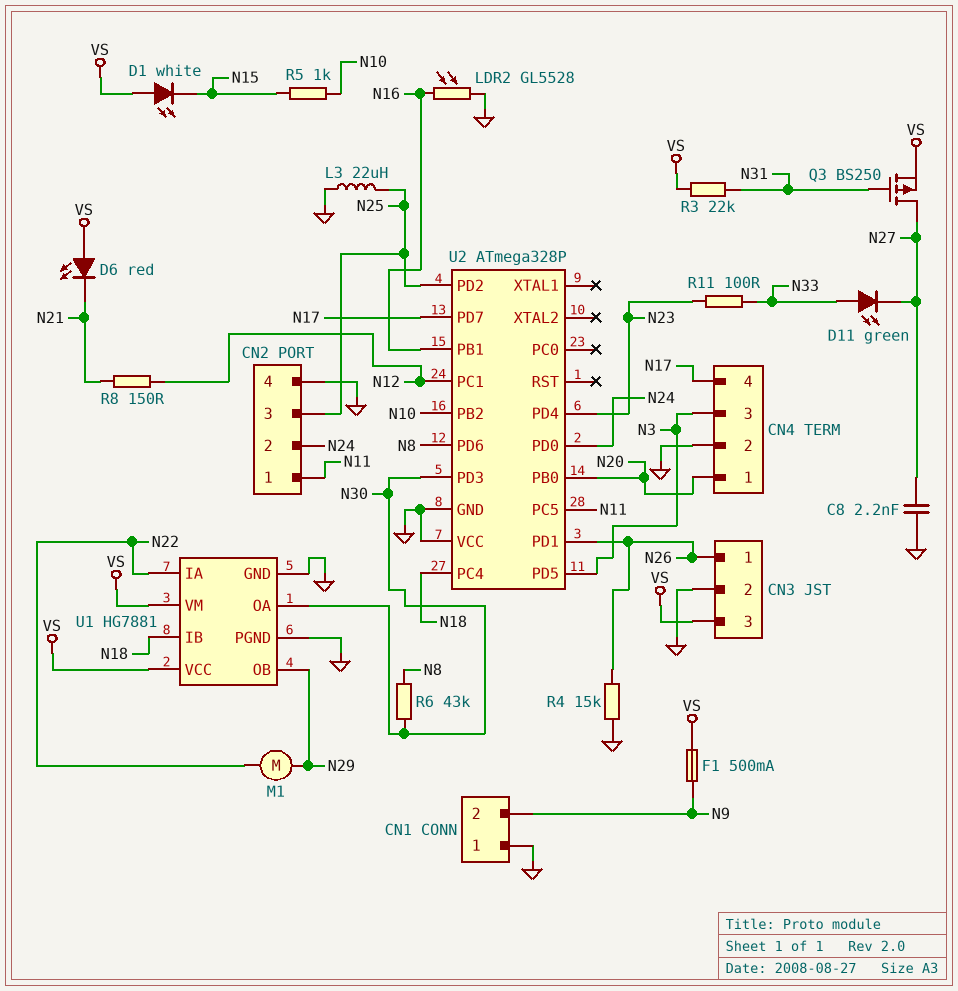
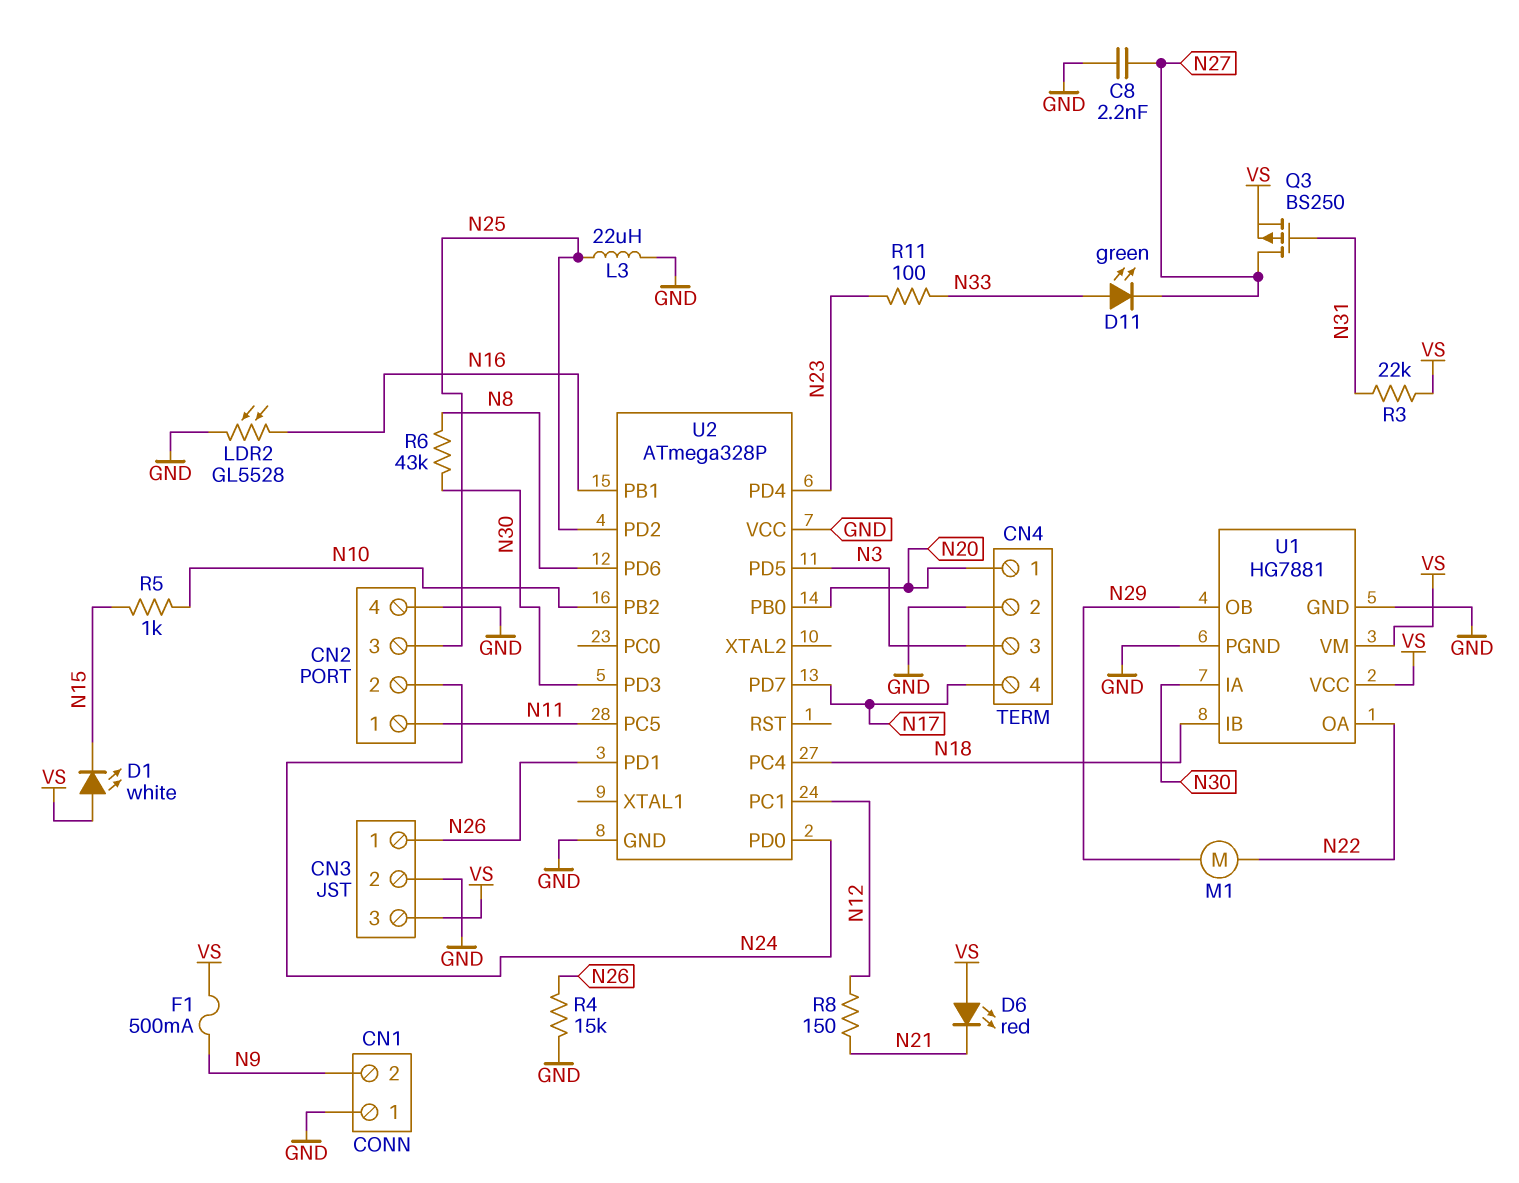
U1 pin IA: N22 -> N30
U1 pin OA: N30 -> N22

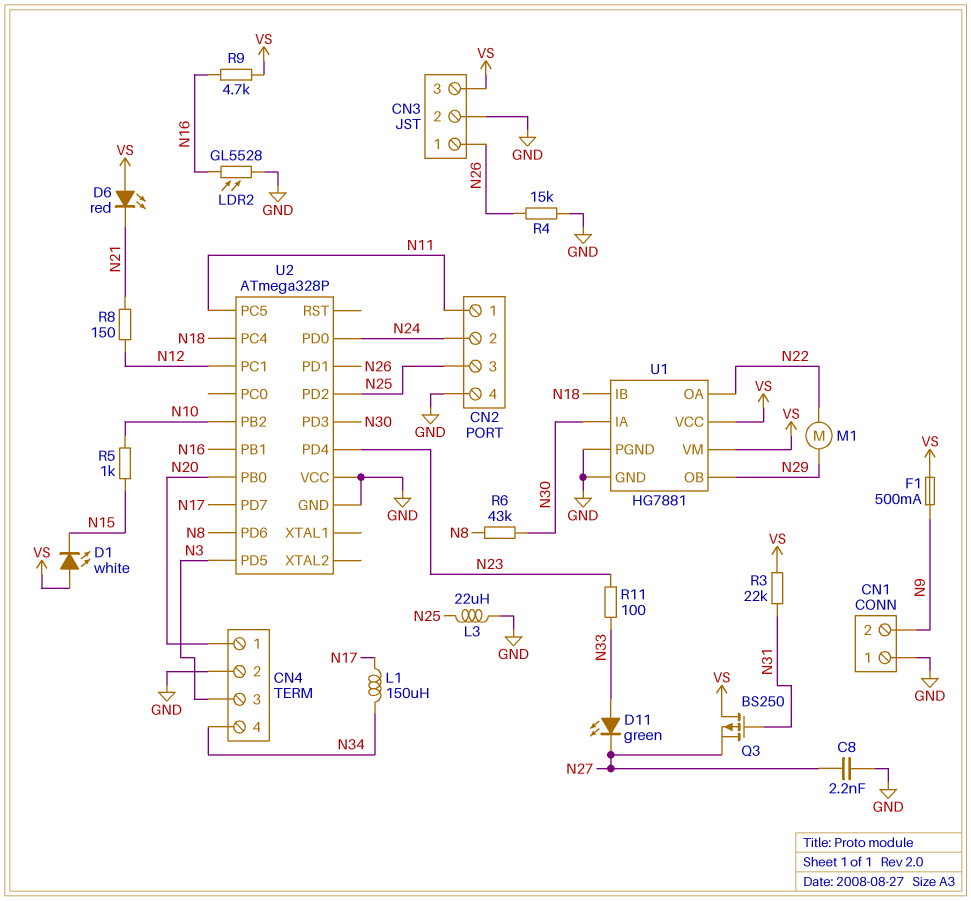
CN4 pin 4: N17 -> N34
L1: none -> 150uH (N17, N34)
Q3: PMOS BS250 (G N31, D N27, S VS) -> PMOS BS250 (G N31, D VS, S N27)
R9: none -> 4.7k (N16, VS)

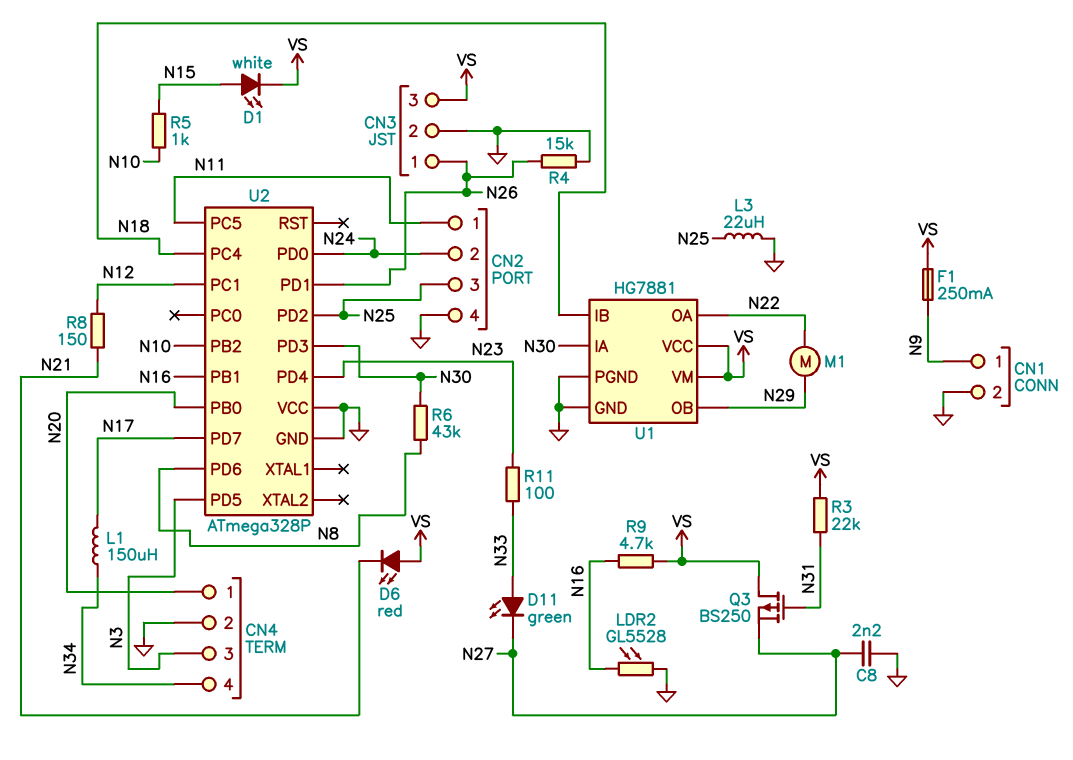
CN1 pin 1: GND -> N9
CN1 pin 2: N9 -> GND
D1: LED white (A VS, K N15) -> LED white (A N15, K VS)
F1: 500mA (N9, VS) -> 250mA (N9, VS)

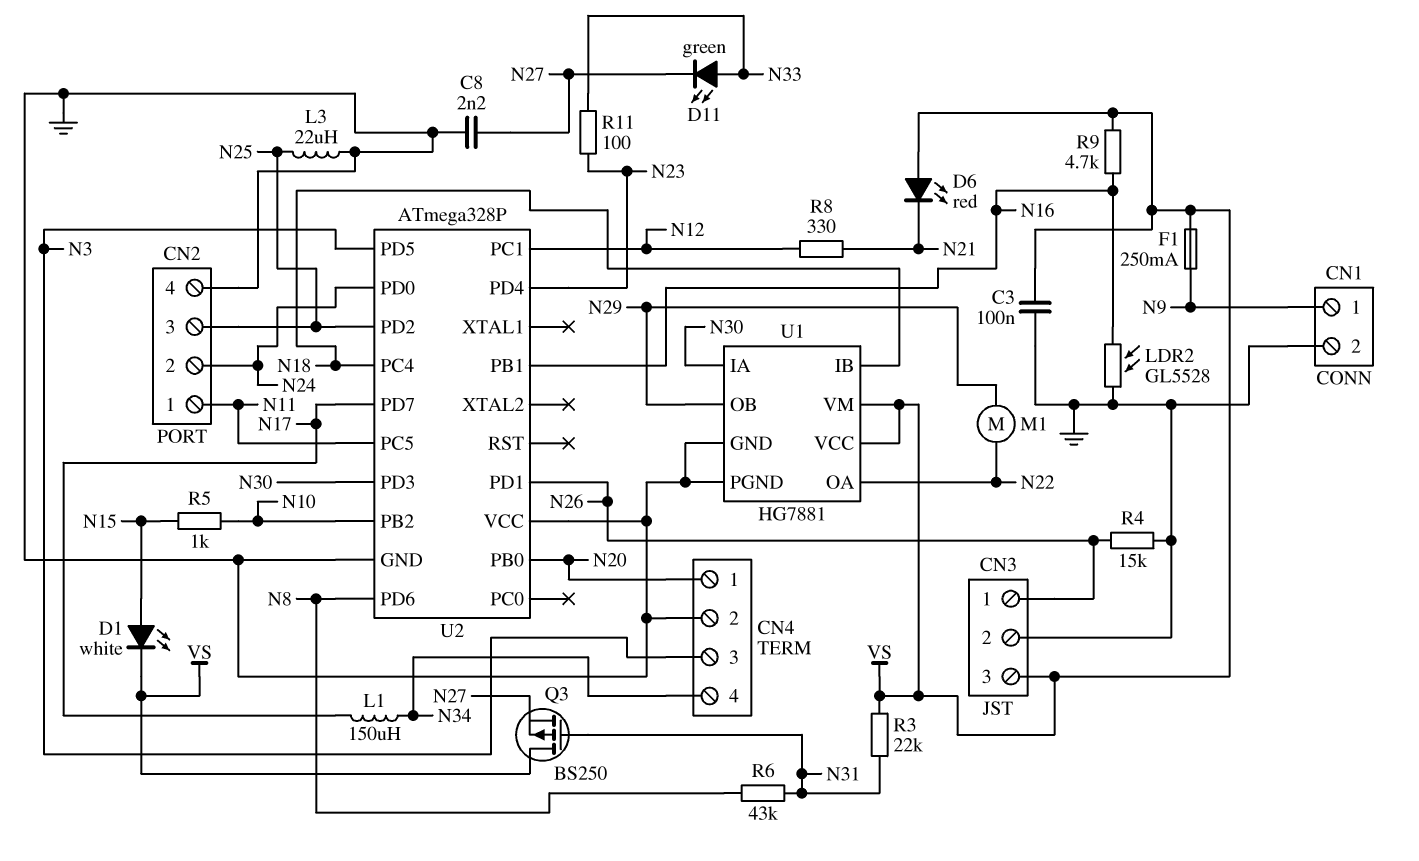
C3: none -> 100nF (GND, VS)
R6: 43k (N8, N30) -> 43k (N8, N31)
R8: 150 (N12, N21) -> 330 (N12, N21)

